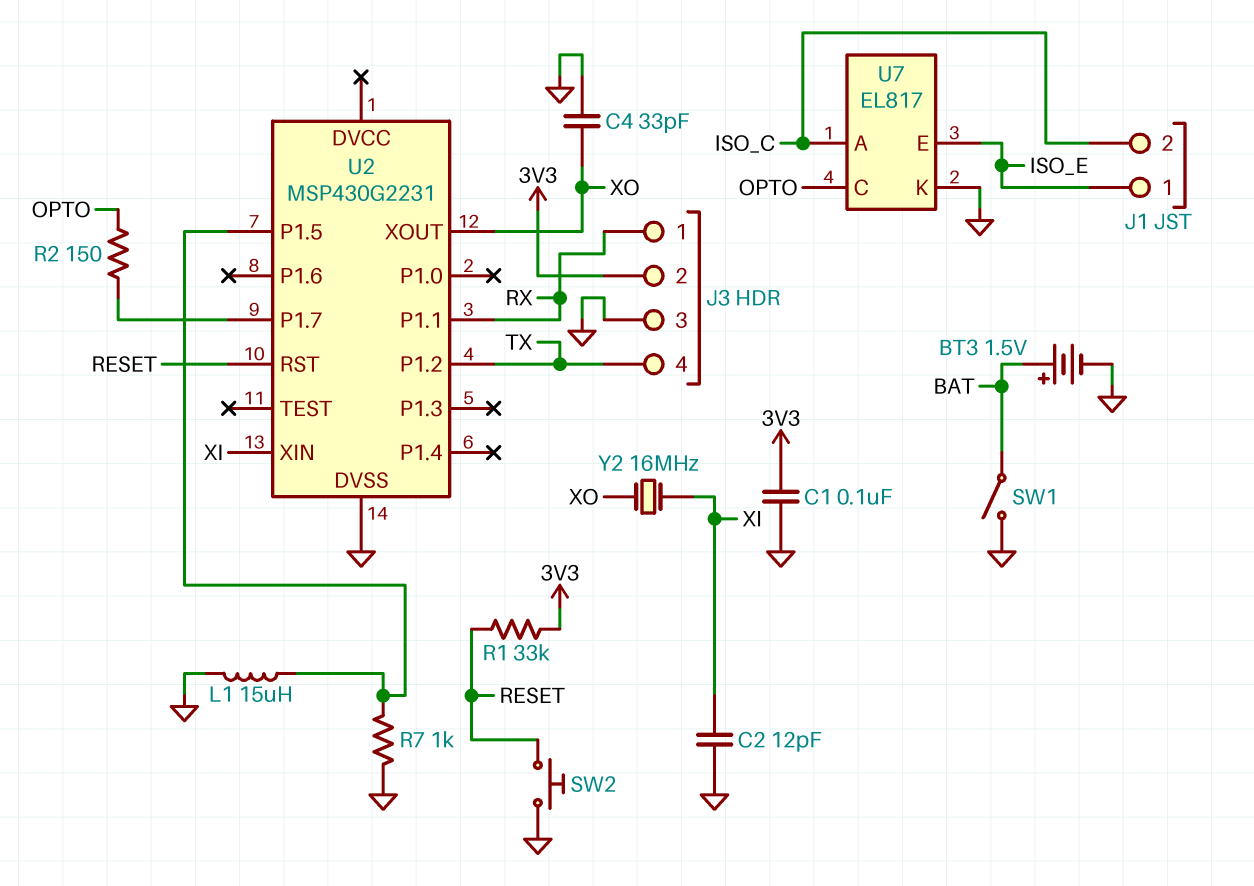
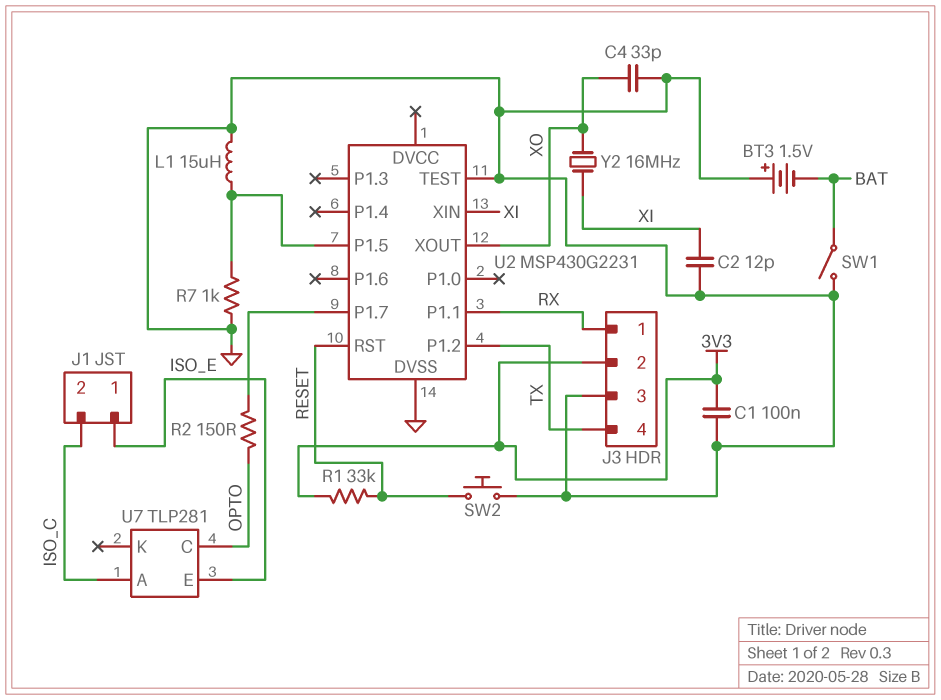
BT3: 1.5V (plus BAT, minus GND) -> 1.5V (plus GND, minus BAT)
U2 pin TEST: none -> GND
U7: EL817 -> TLP281
U7 pin K: GND -> none

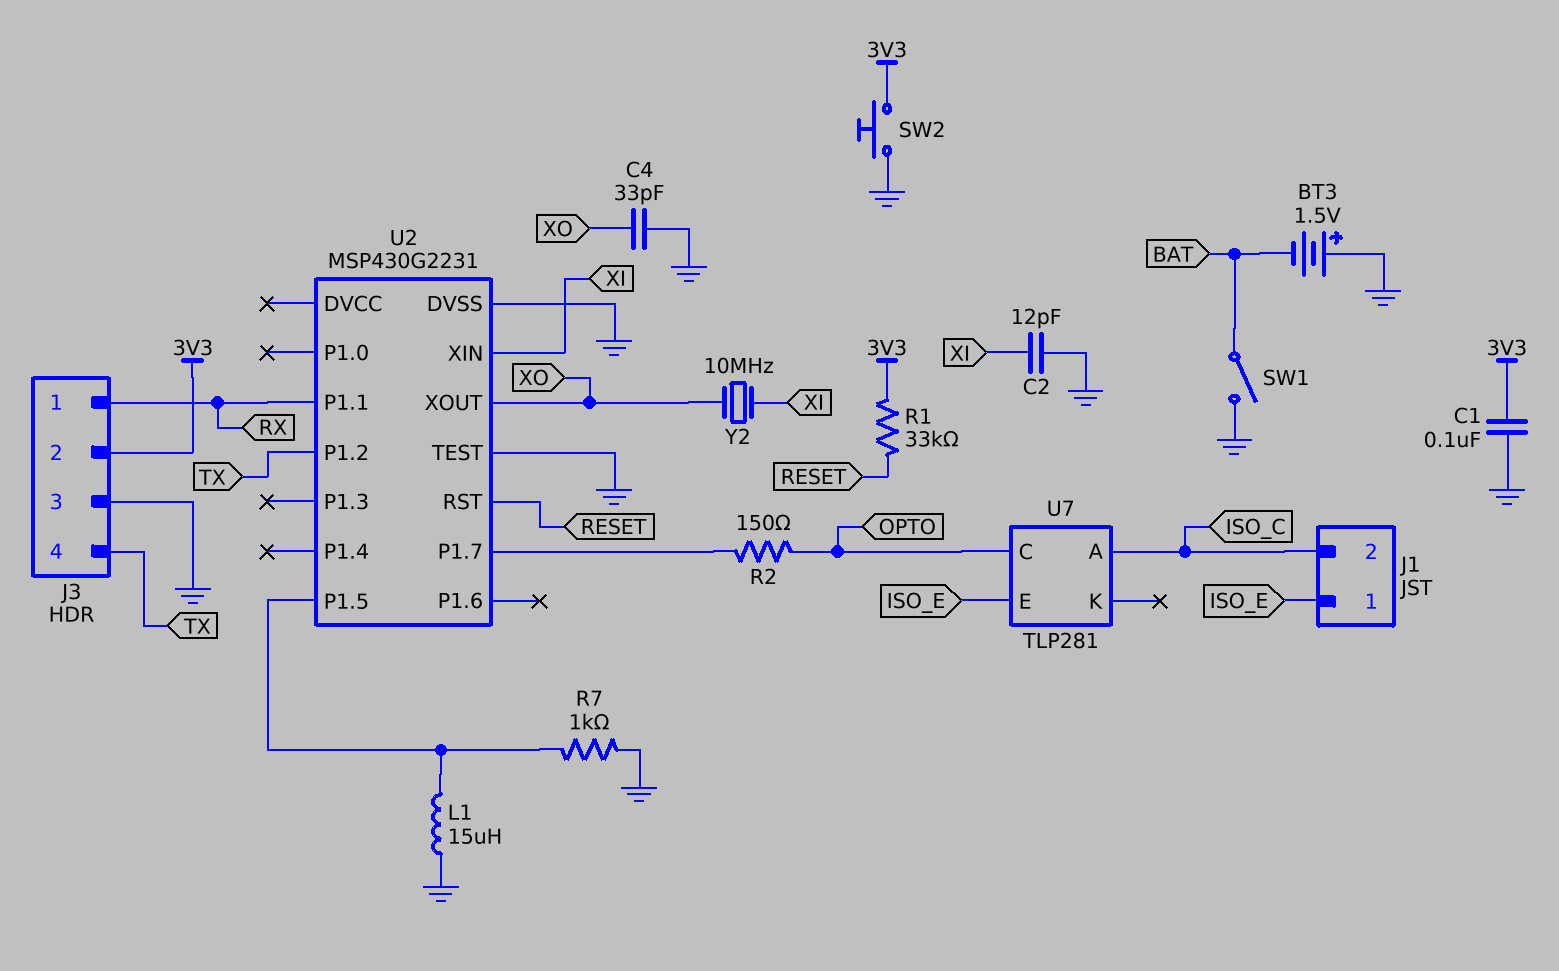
SW2: button (GND, RESET) -> button (3V3, GND)
Y2: 16MHz (XI, XO) -> 10MHz (XI, XO)

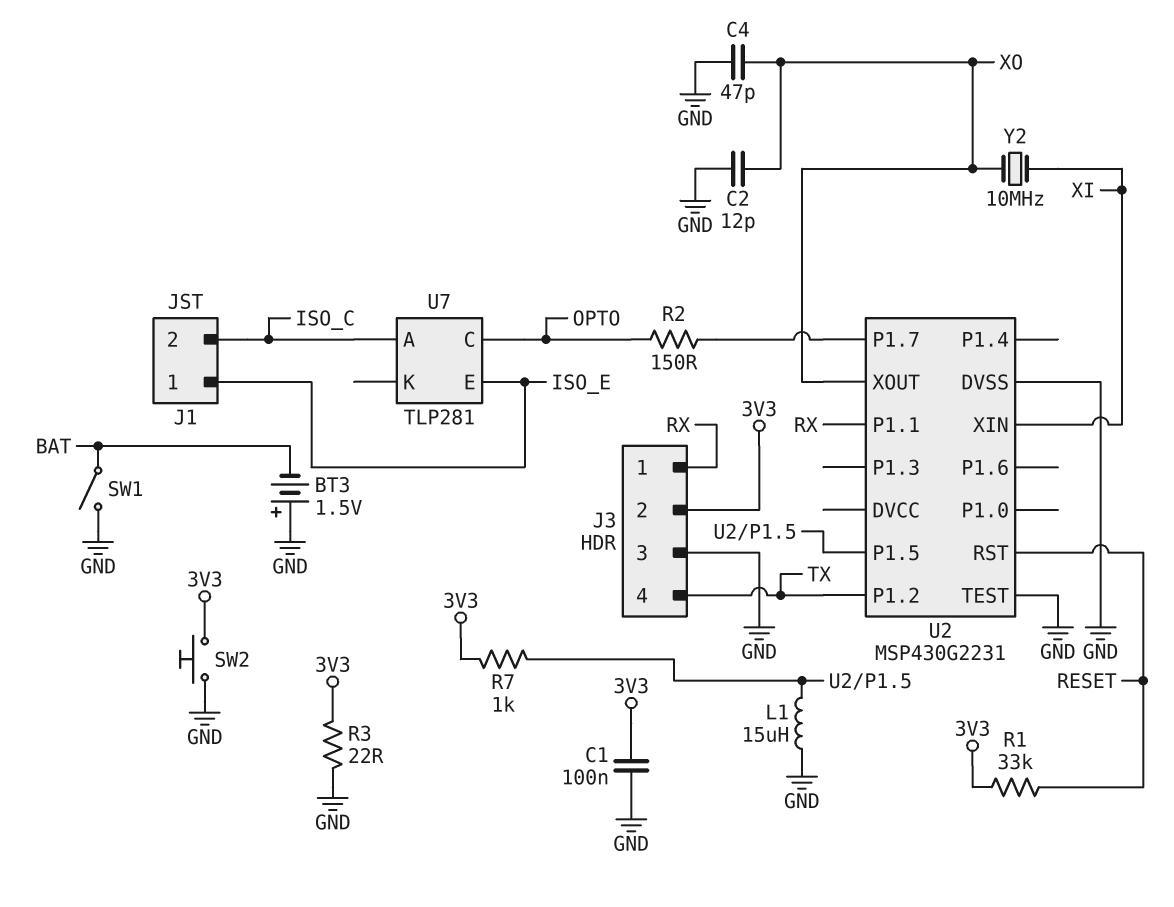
C2: 12pF (GND, XI) -> 12pF (GND, XO)
C4: 33pF (GND, XO) -> 47pF (GND, XO)
R3: none -> 22 (3V3, GND)
R7: 1k (GND, U2/P1.5) -> 1k (3V3, U2/P1.5)

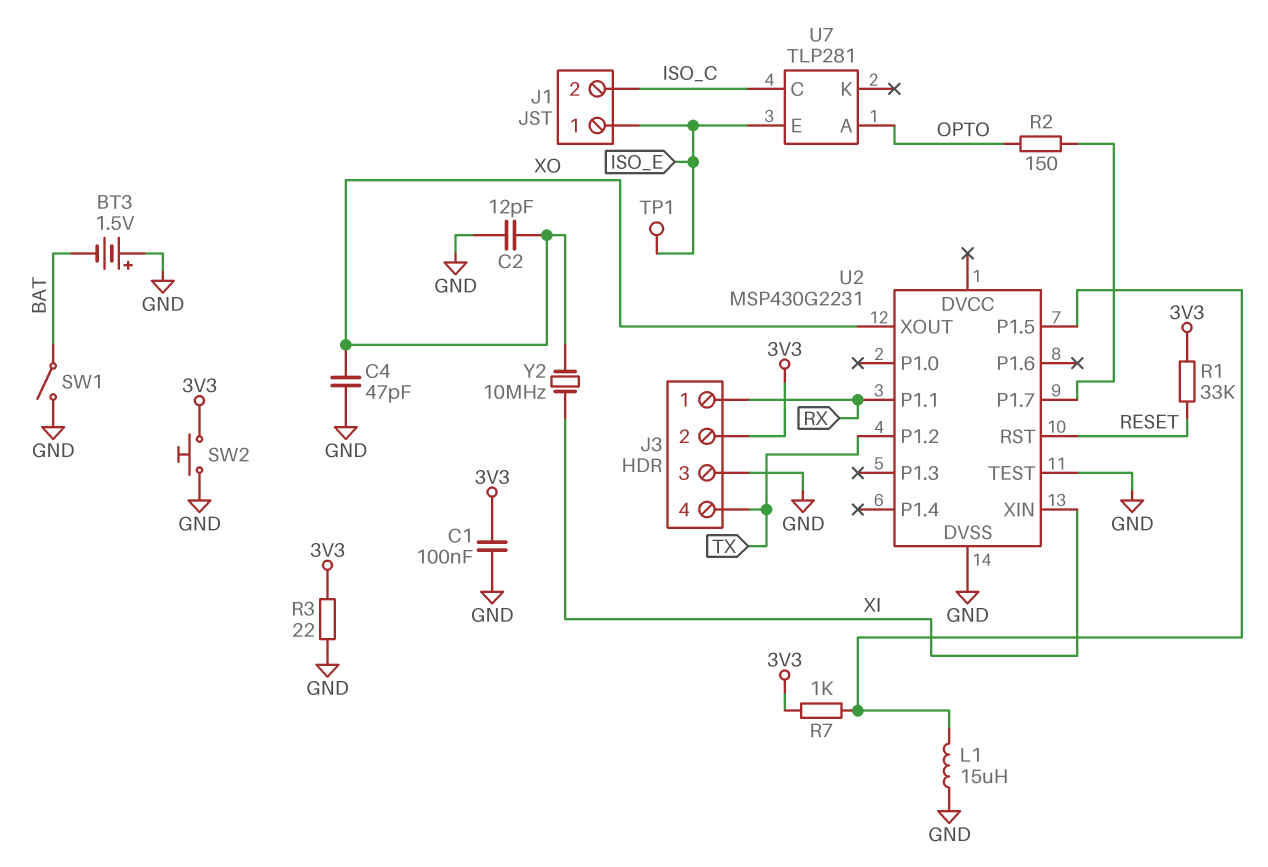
TP1: none -> test point (ISO_E)
U7 pin A: ISO_C -> OPTO
U7 pin C: OPTO -> ISO_C

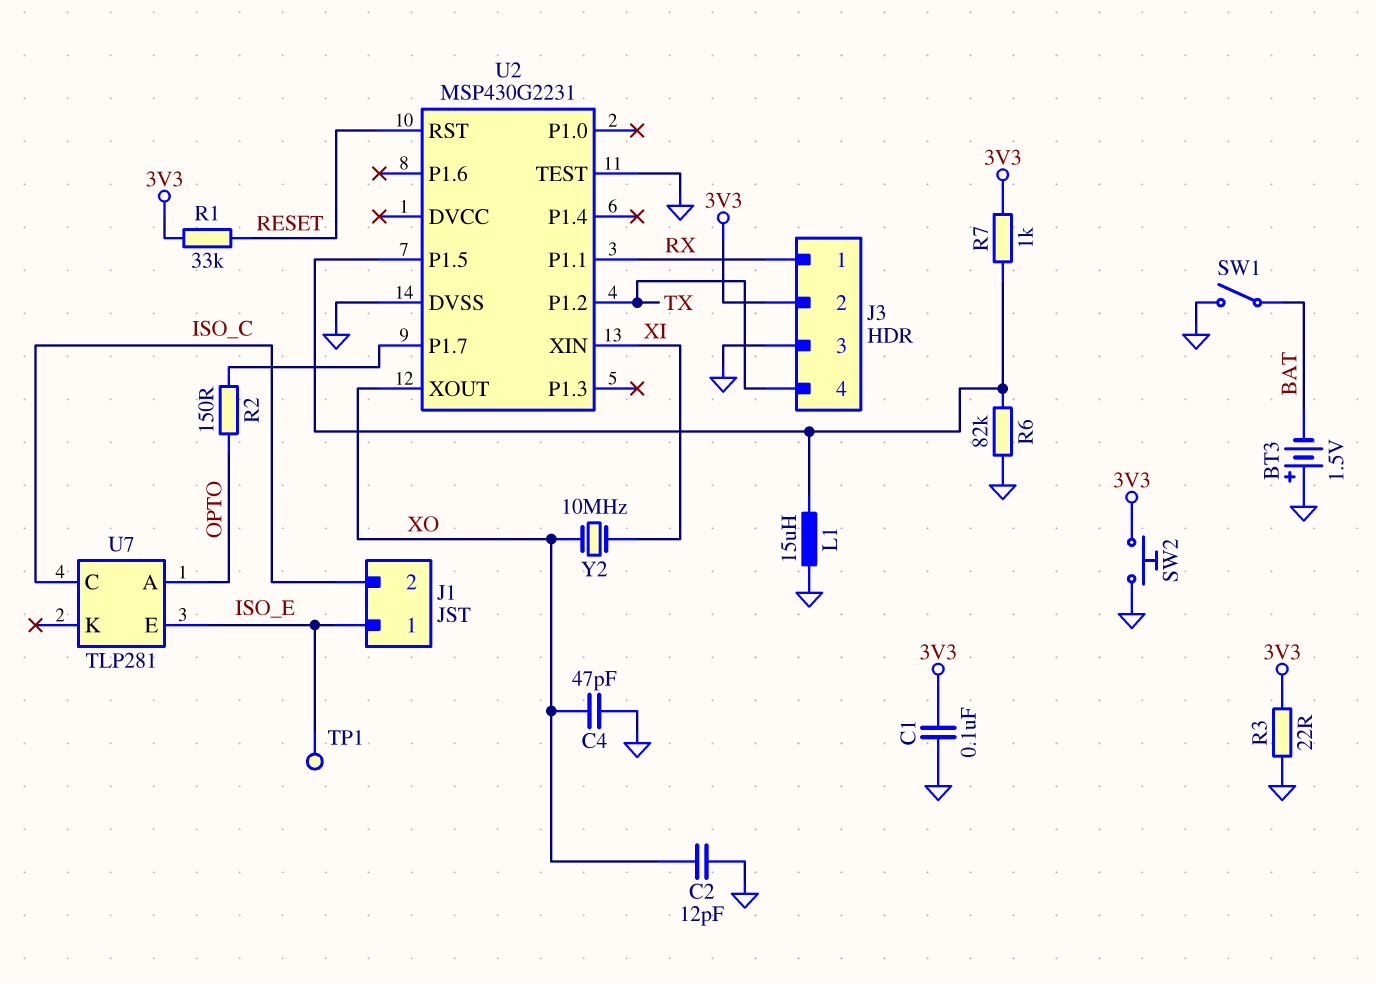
R6: none -> 82k (GND, U2/P1.5)

